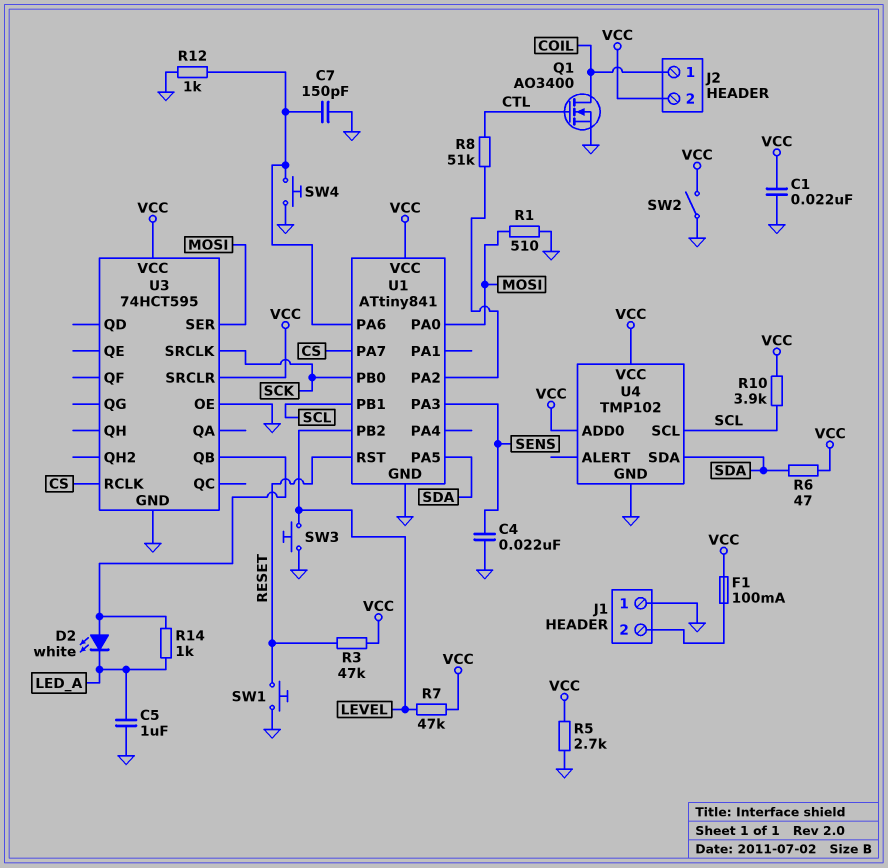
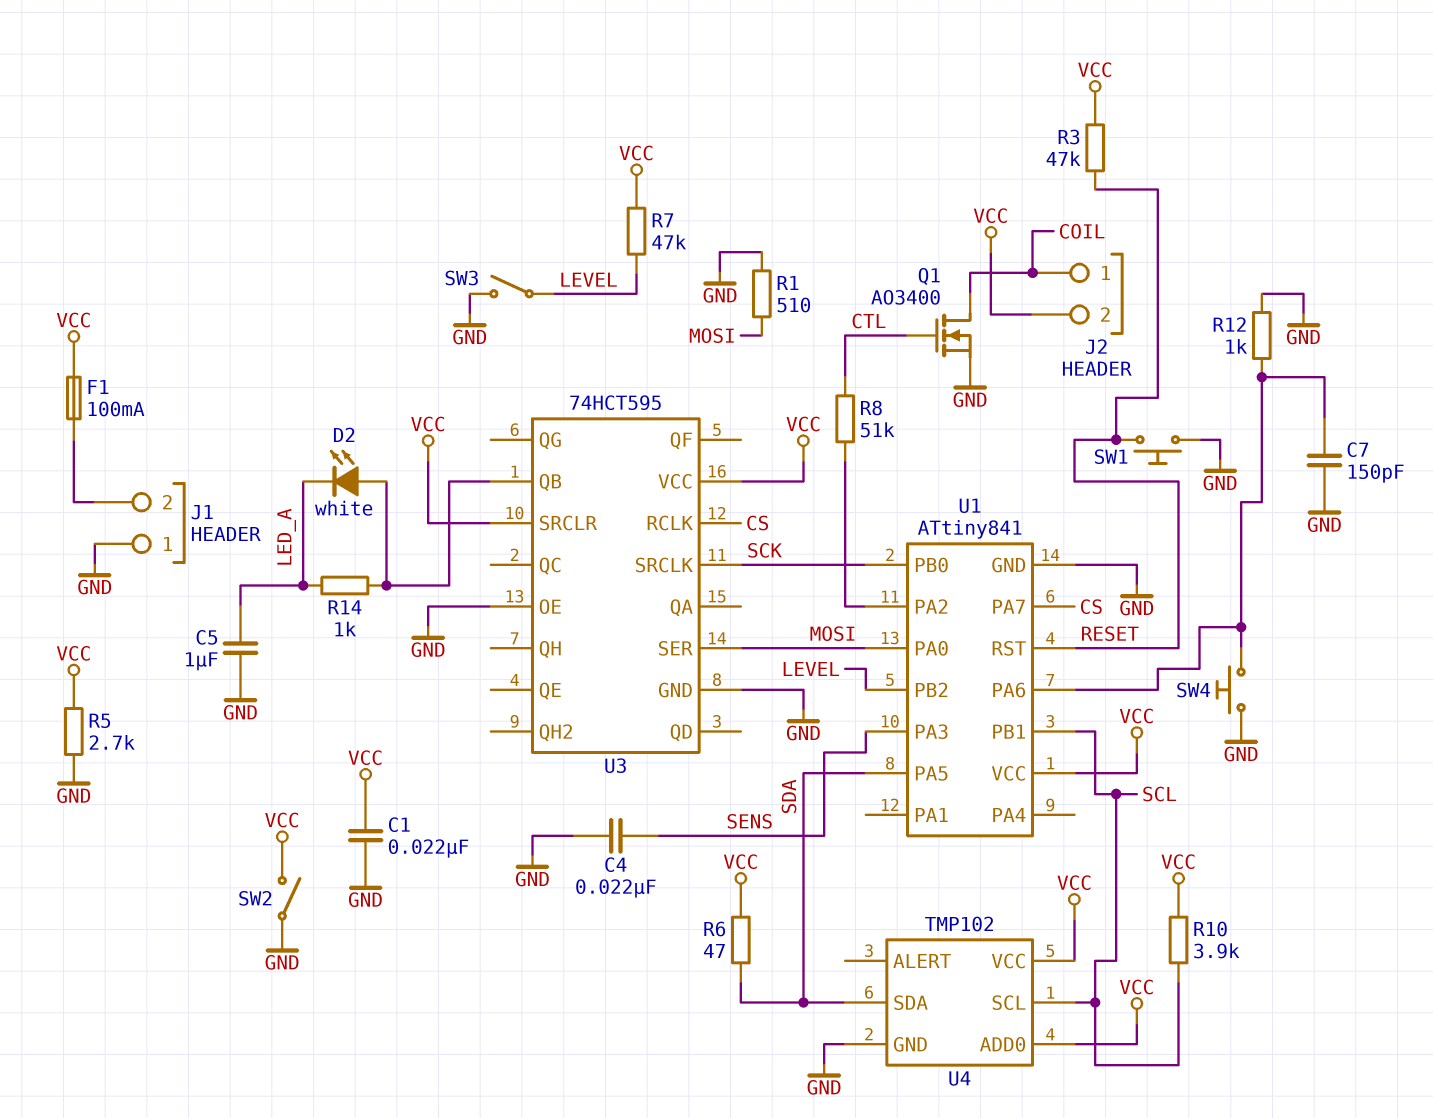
SW3: button (GND, LEVEL) -> switch (GND, LEVEL)

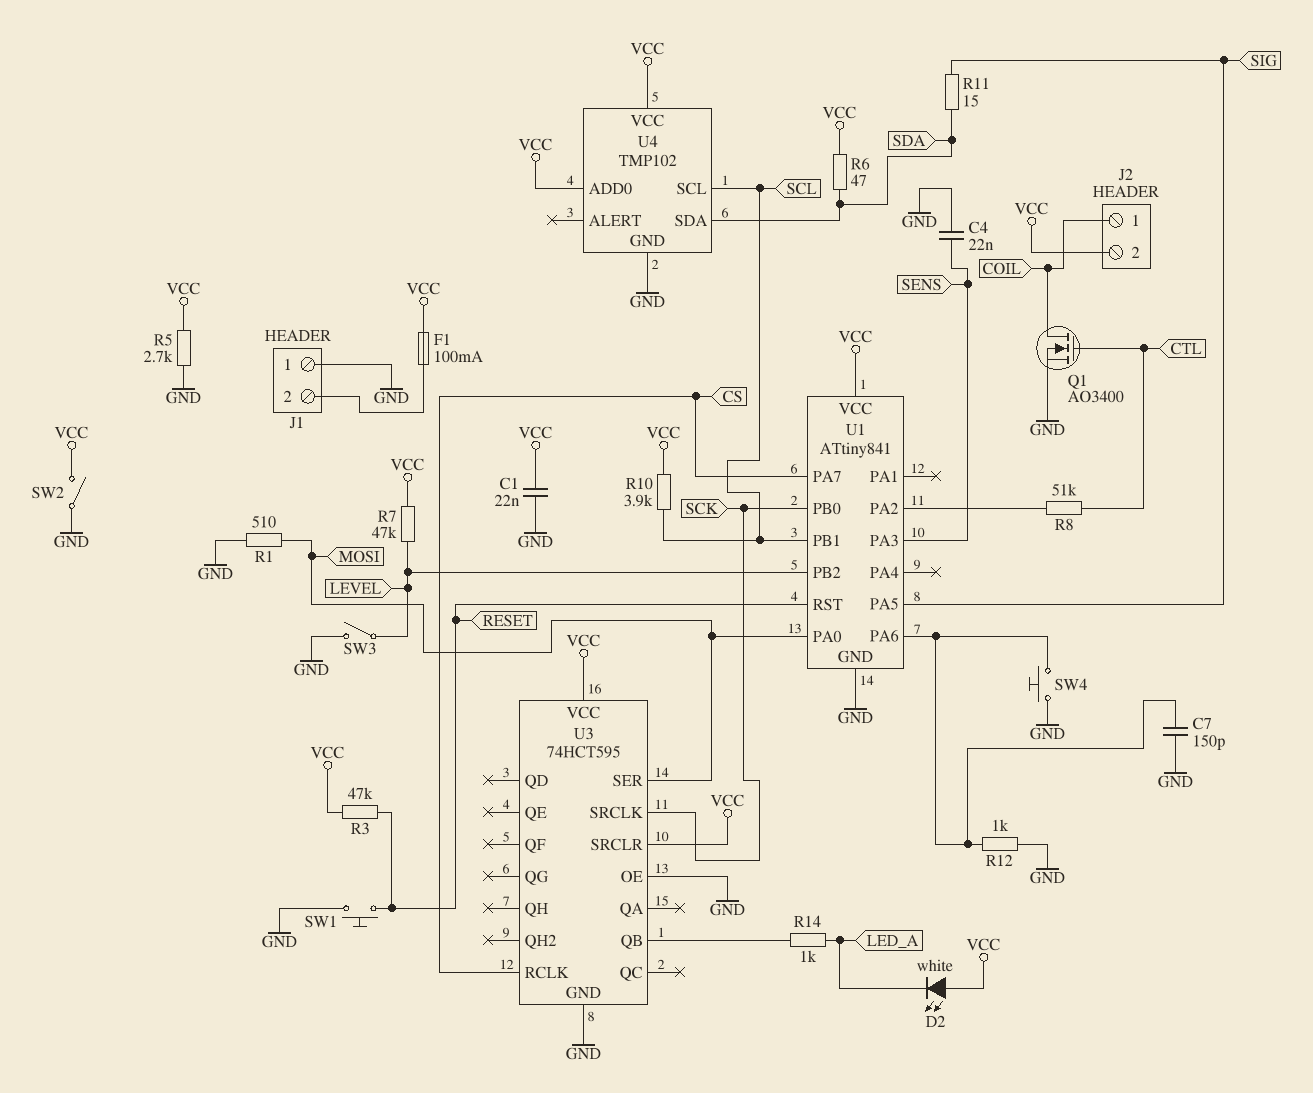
C5: 1uF (GND, LED_A) -> none
D2: LED white (A U3/QB, K LED_A) -> LED white (A VCC, K LED_A)
R11: none -> 15 (SDA, SIG)
U1 pin PA5: SDA -> SIG

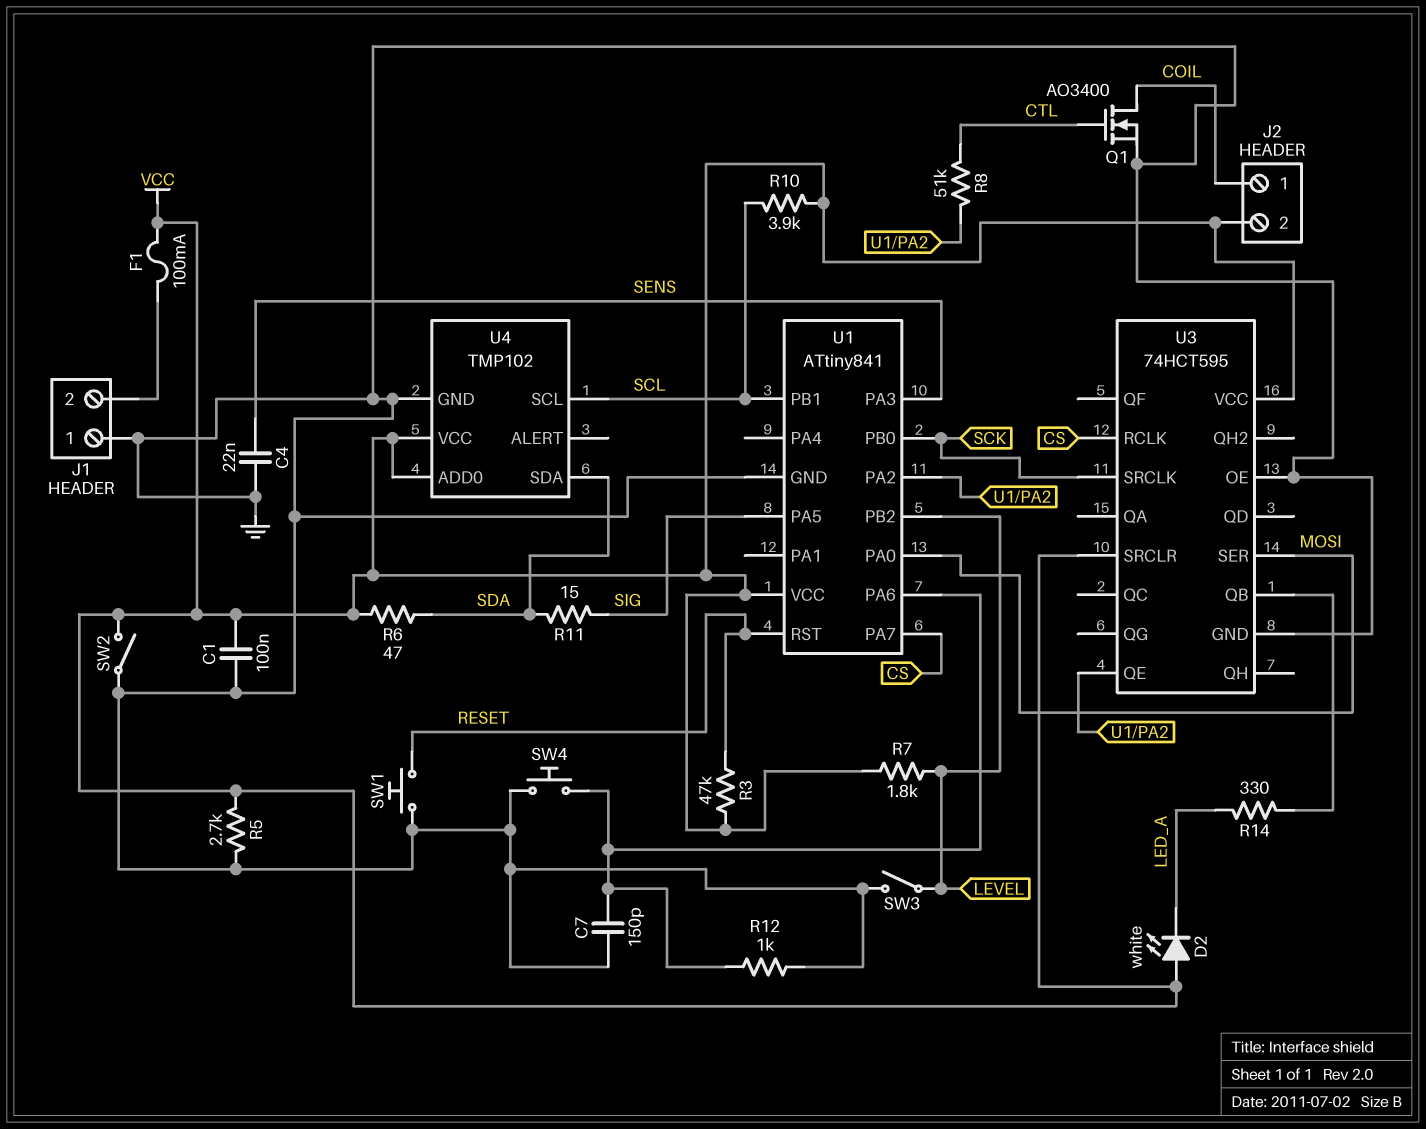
C1: 22nF (GND, VCC) -> 100nF (GND, VCC)
R1: 510 (GND, MOSI) -> none
R7: 47k (LEVEL, VCC) -> 1.8k (LEVEL, VCC)
R14: 1k (LED_A, U3/QB) -> 330 (LED_A, U3/QB)
U3 pin QE: none -> U1/PA2

